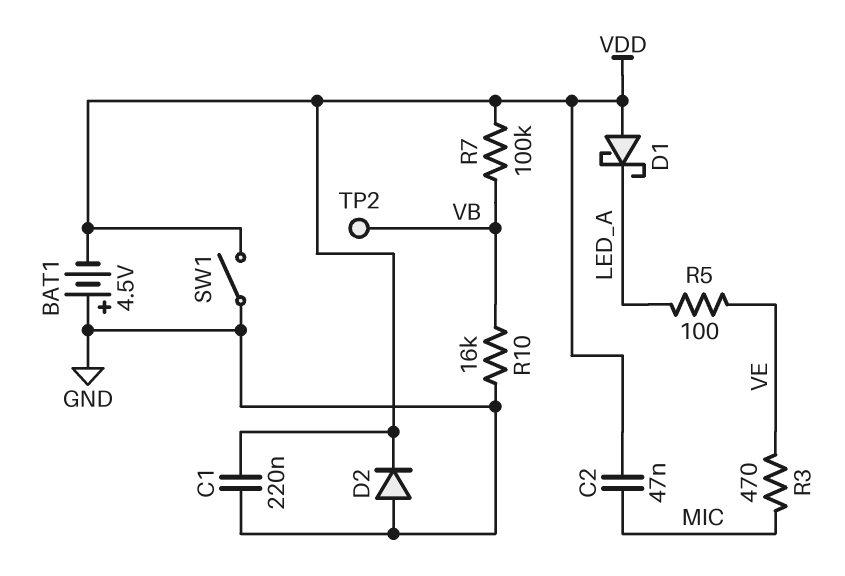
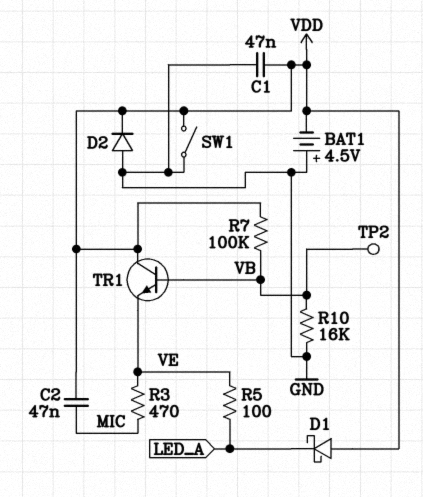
C1: 220nF (GND, VDD) -> 47nF (GND, VDD)
TR1: none -> NPN (B VB, C VDD, E VE)

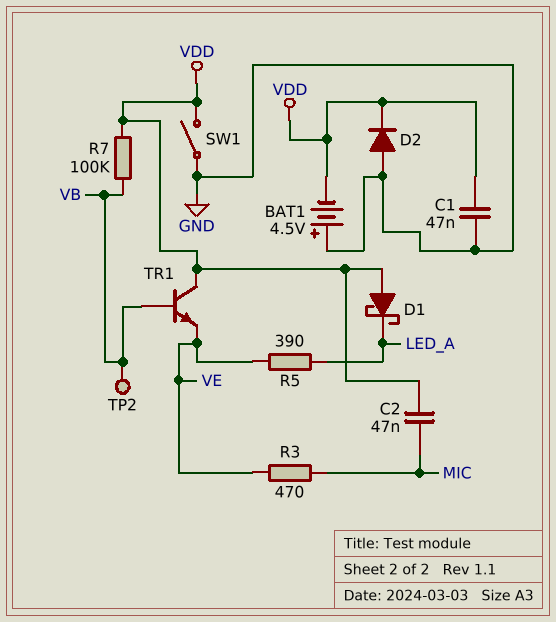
R5: 100 (LED_A, VE) -> 390 (LED_A, VE)
R10: 16k (GND, VB) -> none

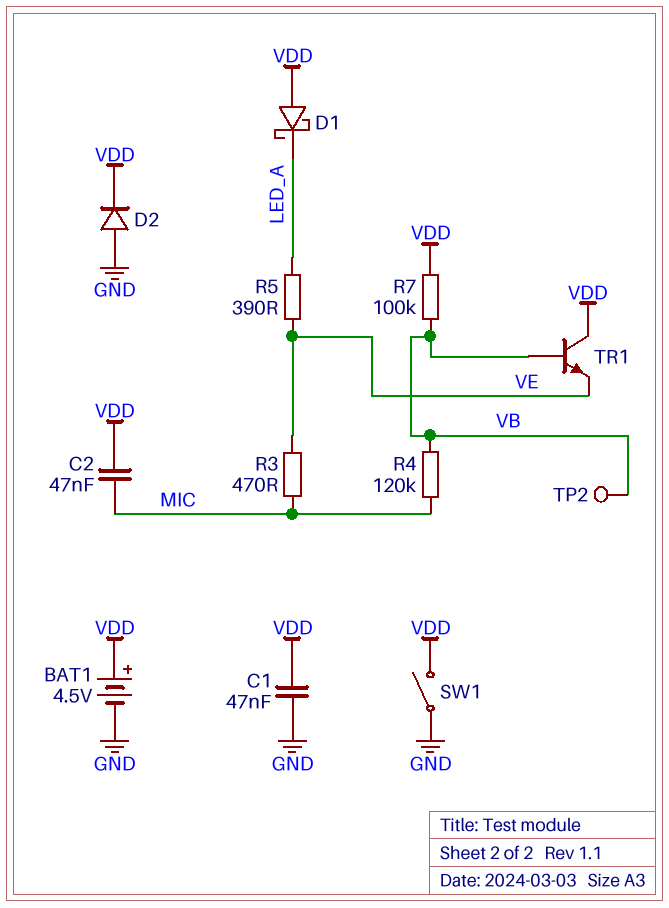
BAT1: 4.5V (plus GND, minus VDD) -> 4.5V (plus VDD, minus GND)
R4: none -> 120k (MIC, VB)

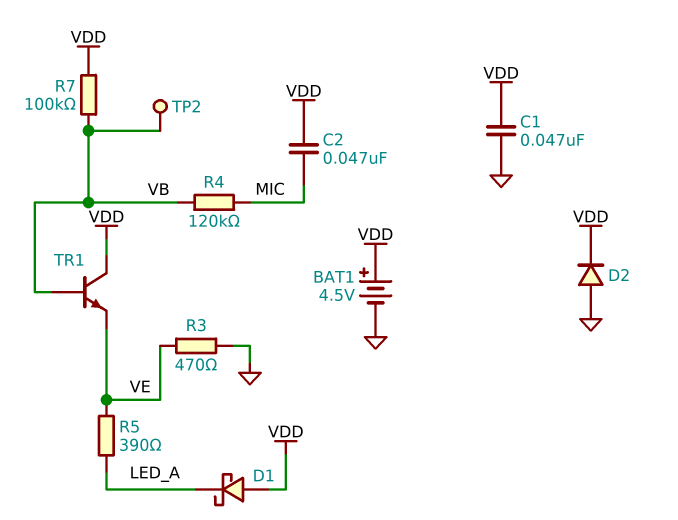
R3: 470 (MIC, VE) -> 470 (GND, VE)
SW1: switch (GND, VDD) -> none

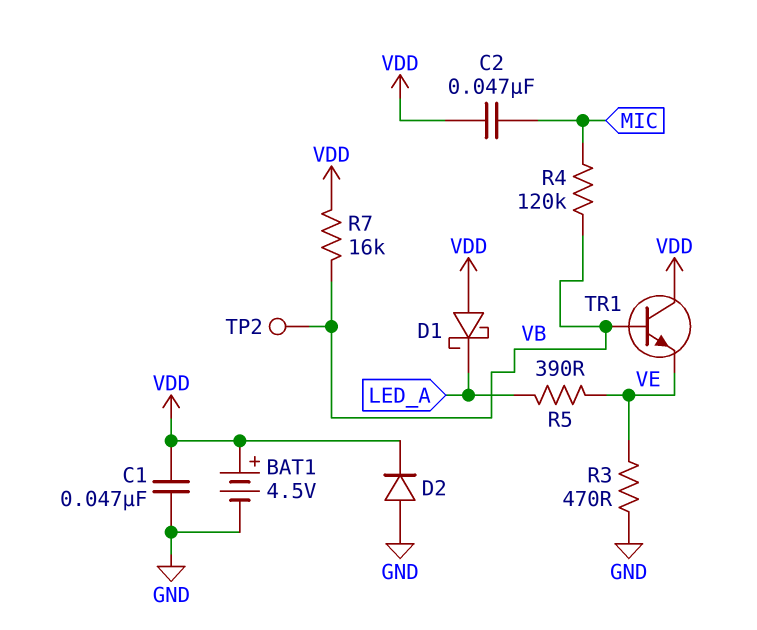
R7: 100k (VB, VDD) -> 16k (VB, VDD)

